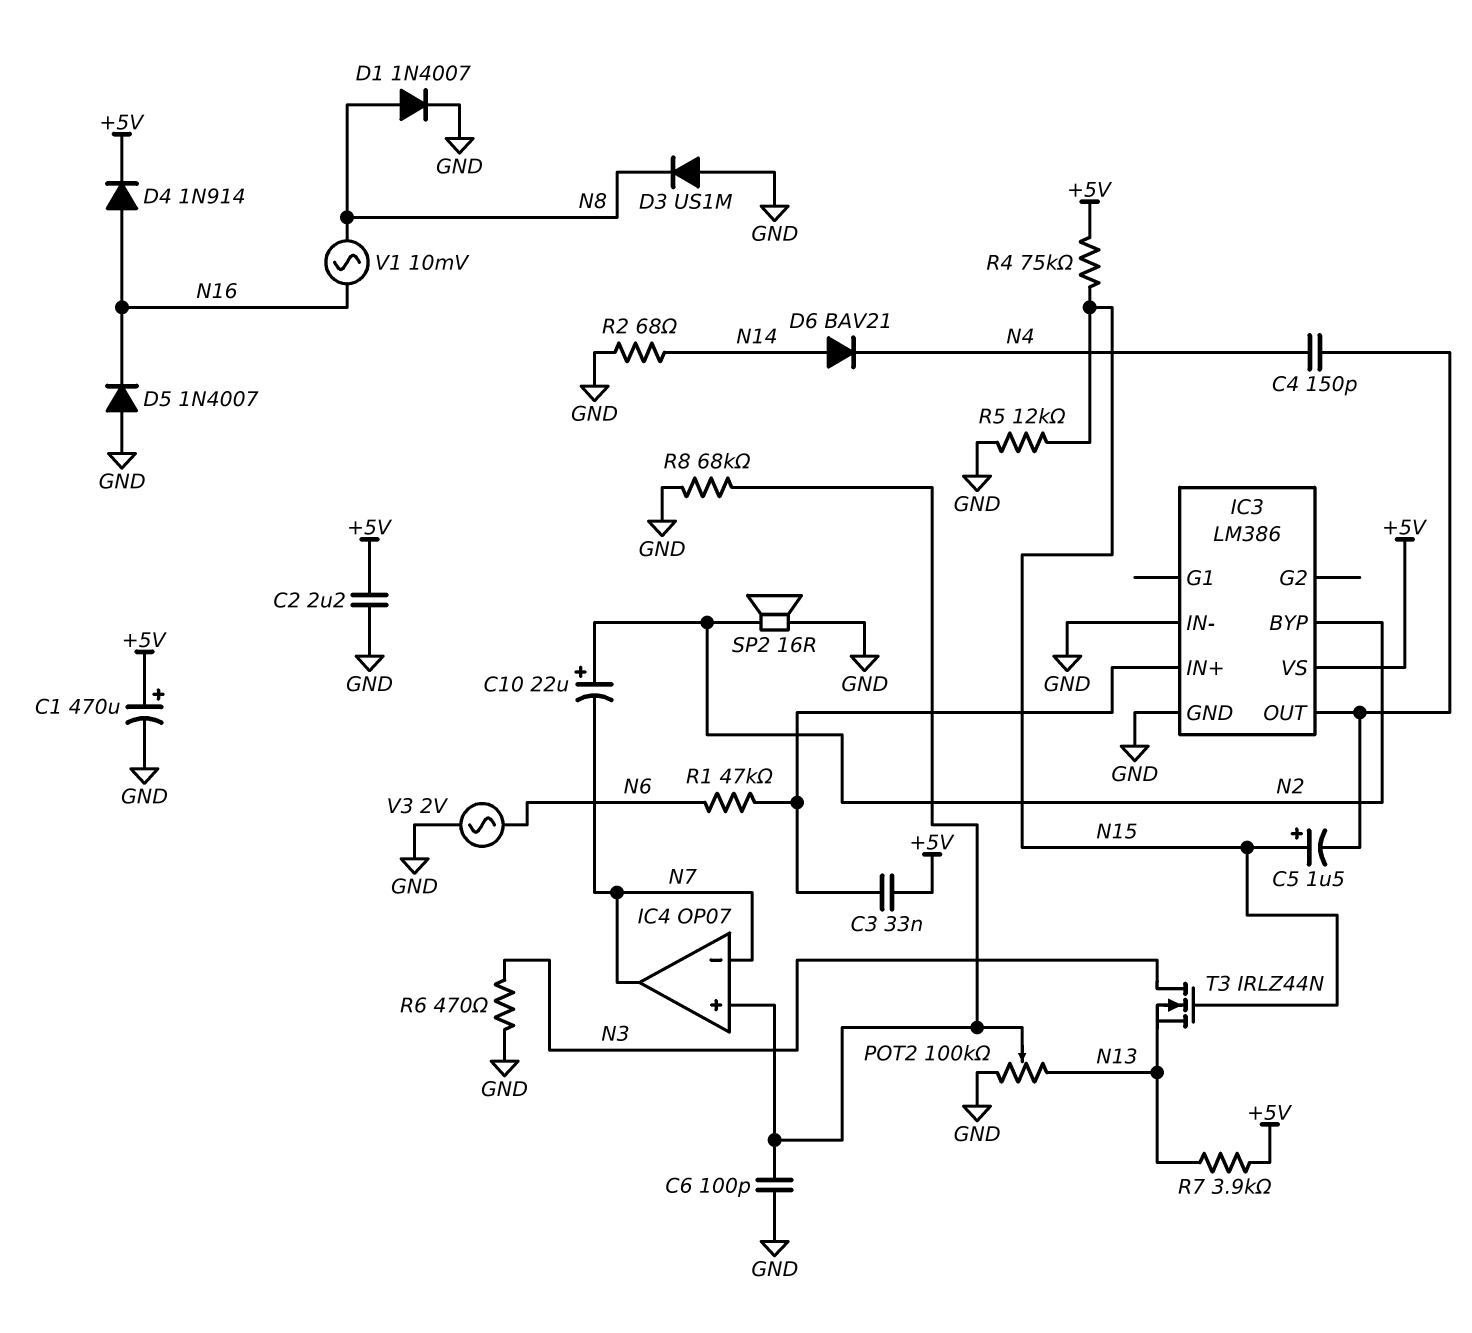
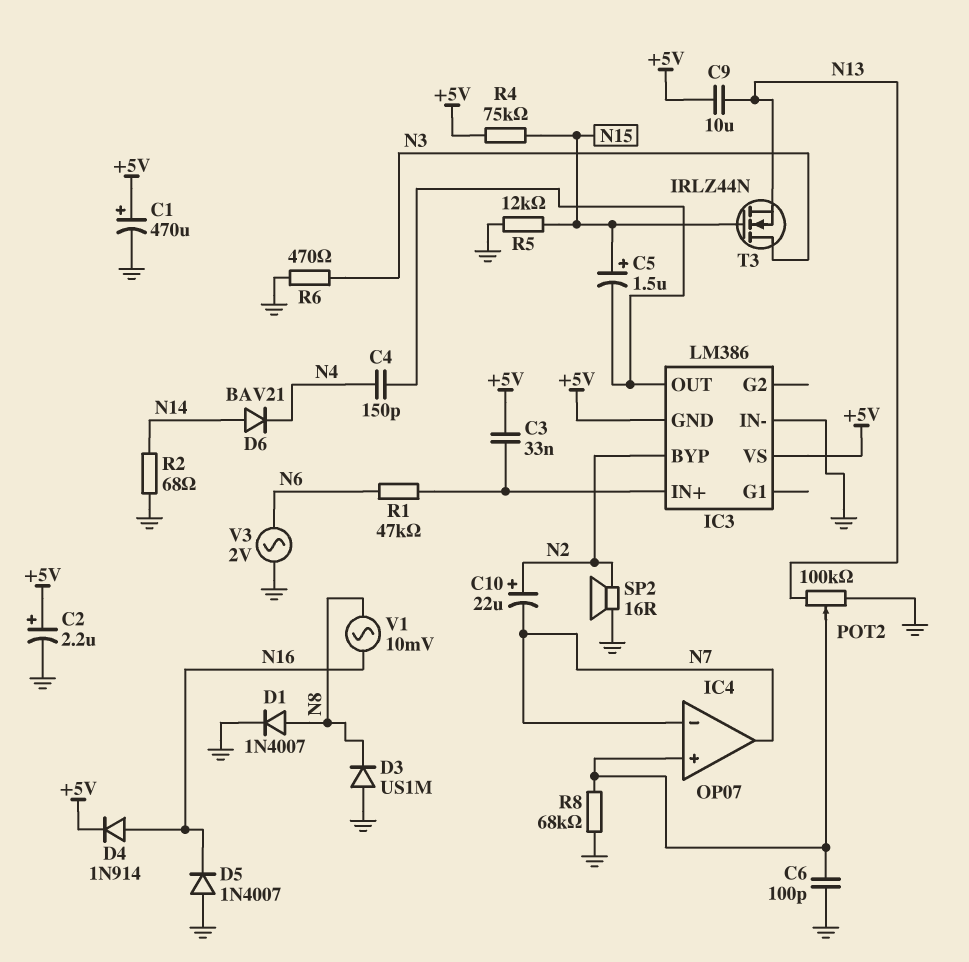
C2: 2.2uF (+5V, GND) -> 2.2uF (plus +5V, minus GND)
C9: none -> 10uF (+5V, N13)
IC3 pin GND: GND -> +5V
R7: 3.9k (+5V, N13) -> none

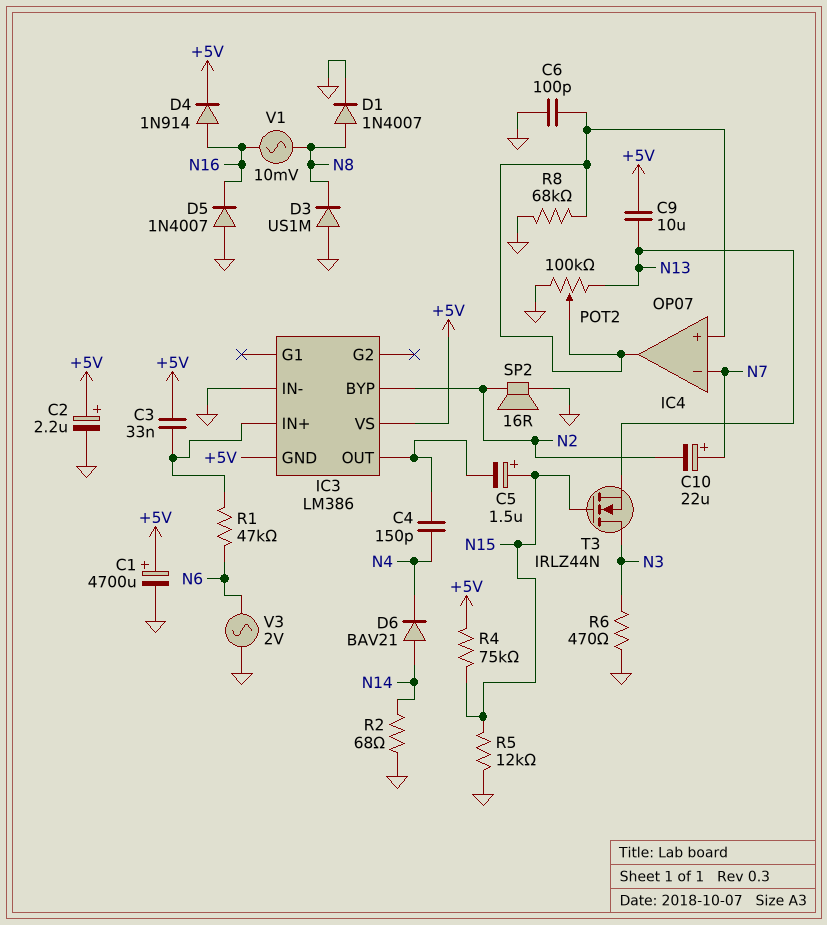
C1: 470uF (plus +5V, minus GND) -> 4700uF (plus +5V, minus GND)
C10: 22uF (plus N2, minus N7) -> 22uF (plus N7, minus N2)
IC4 pin out: N7 -> IC4/in+

